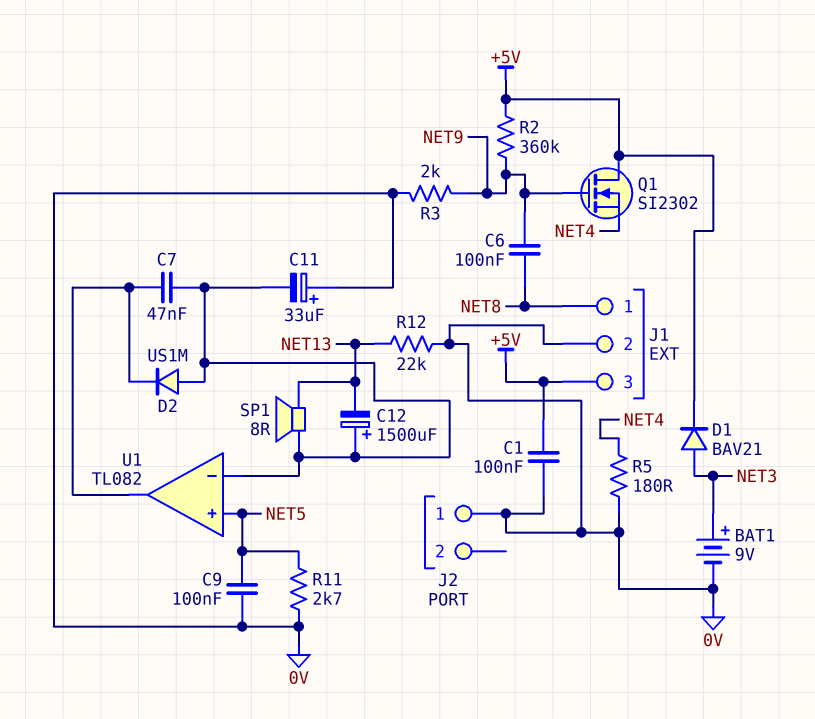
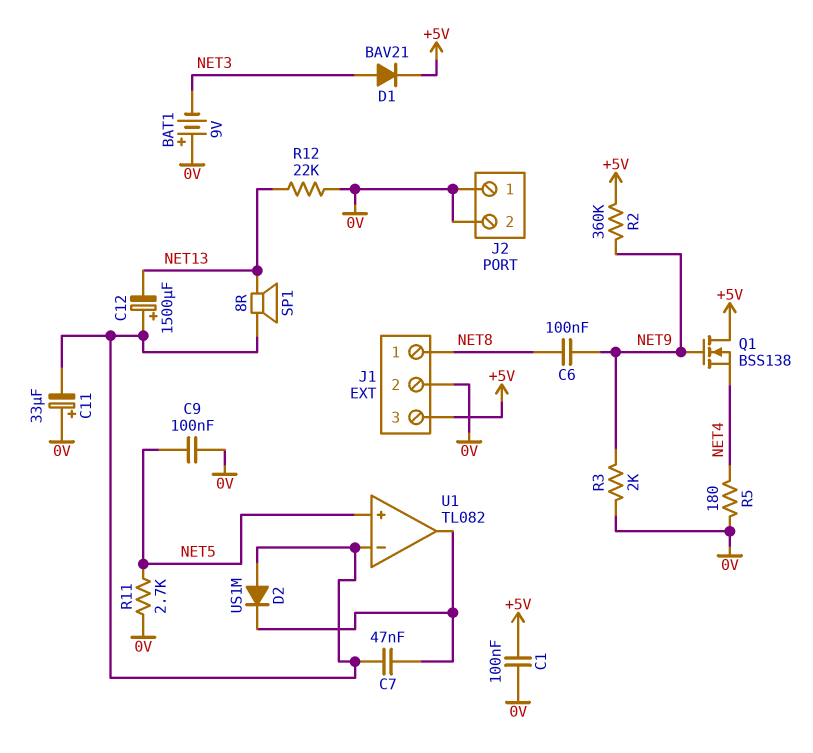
BAT1: 9V (plus NET3, minus 0V) -> 9V (plus 0V, minus NET3)
J2 pin 2: none -> 0V
Q1: NMOS SI2302 (G NET9, D +5V, S NET4) -> NMOS BSS138 (G NET9, D +5V, S NET4)

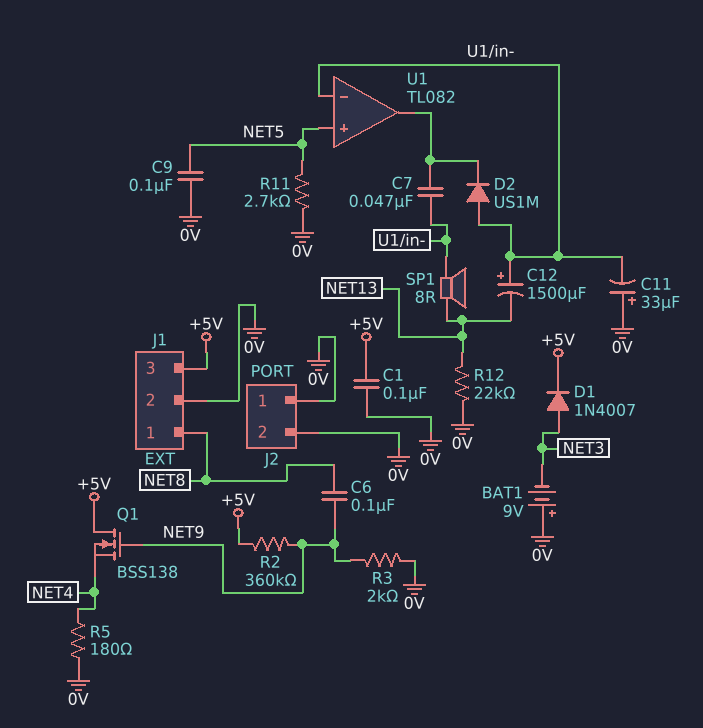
D1: diode BAV21 (A NET3, K +5V) -> diode 1N4007 (A NET3, K +5V)

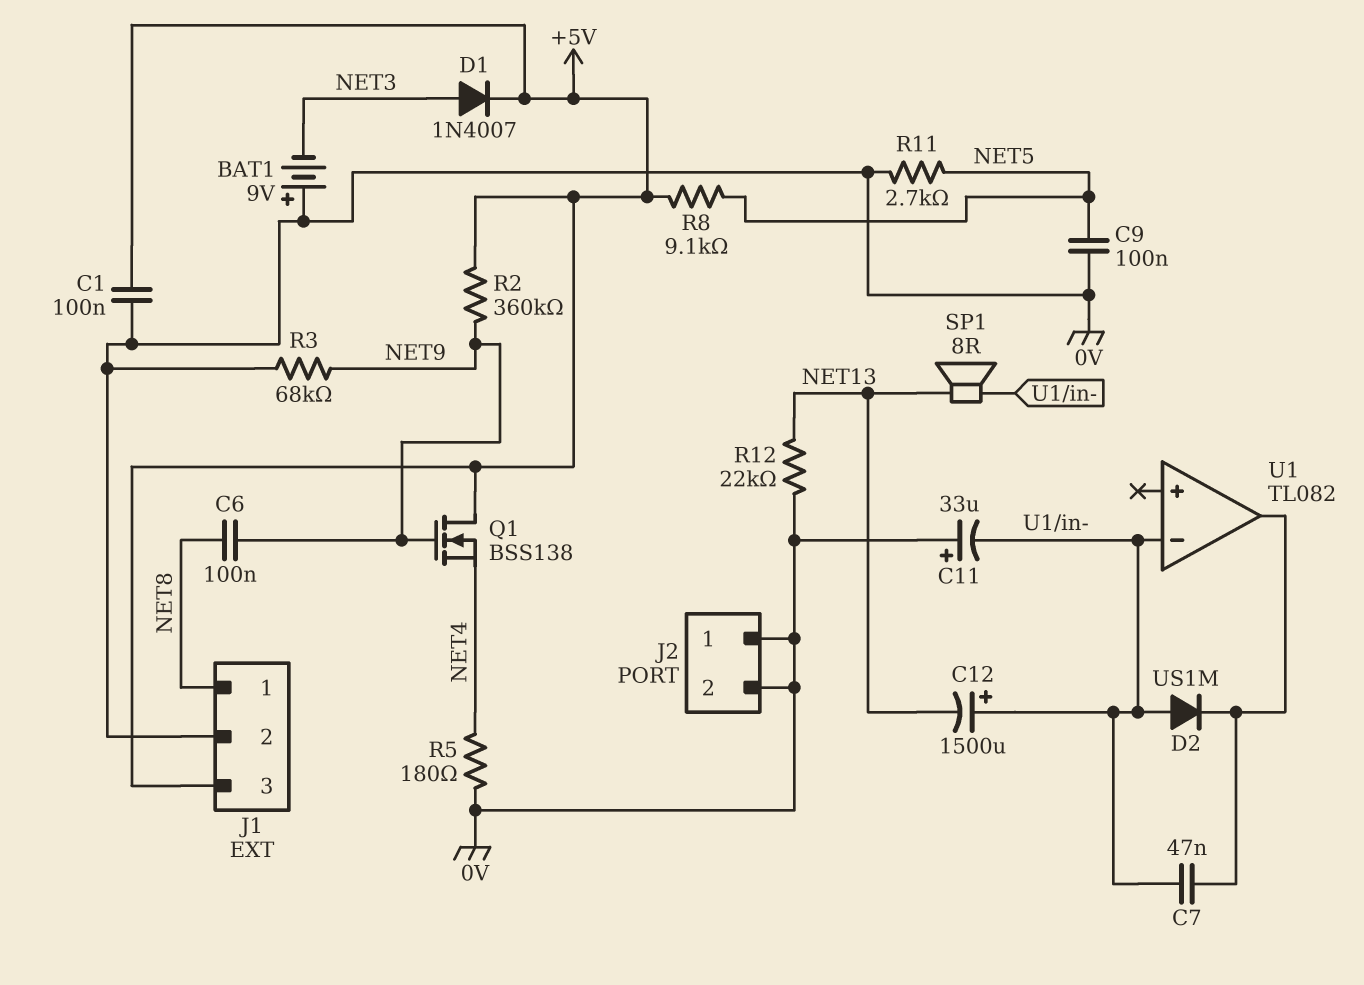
R3: 2k (0V, NET9) -> 68k (0V, NET9)
R8: none -> 9.1k (+5V, NET5)
U1 pin in+: NET5 -> none

